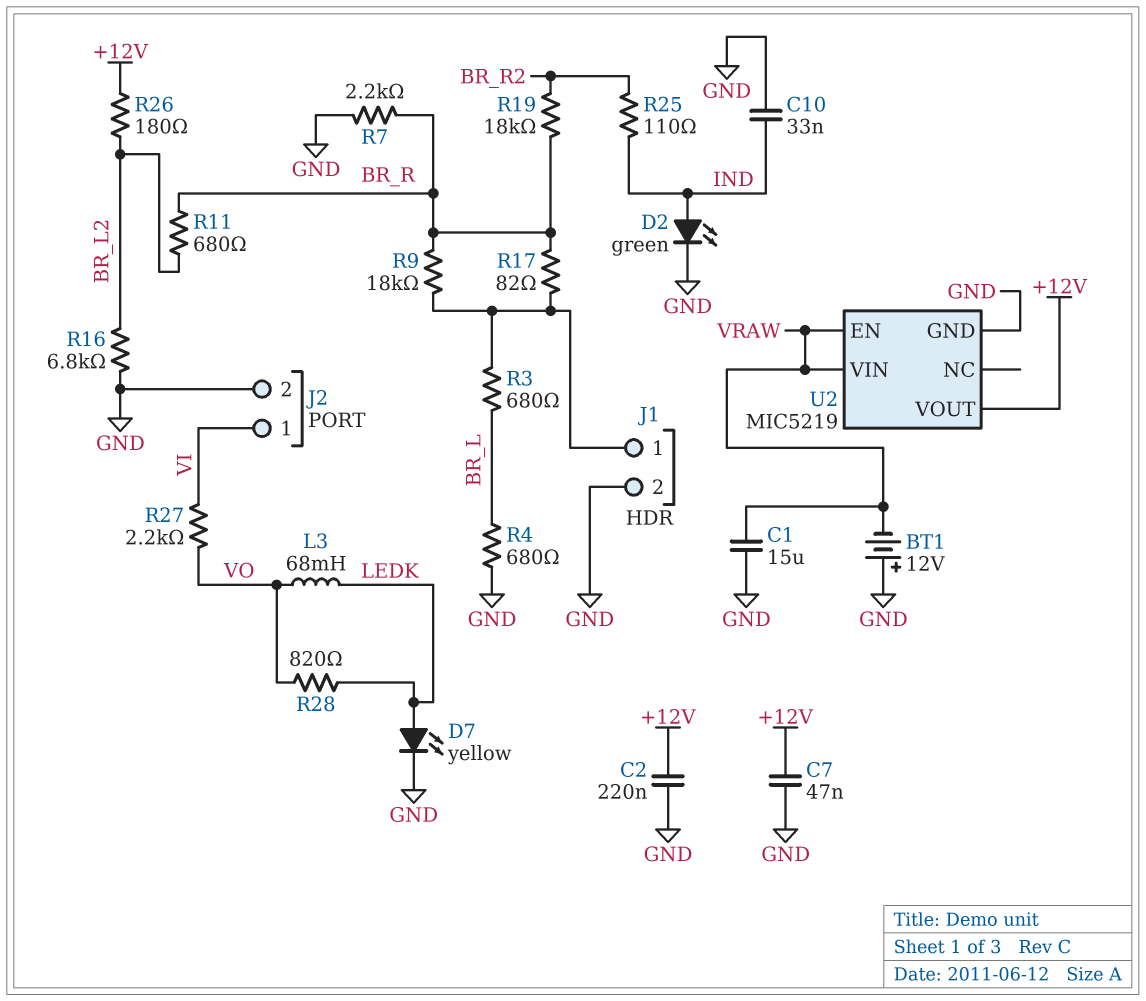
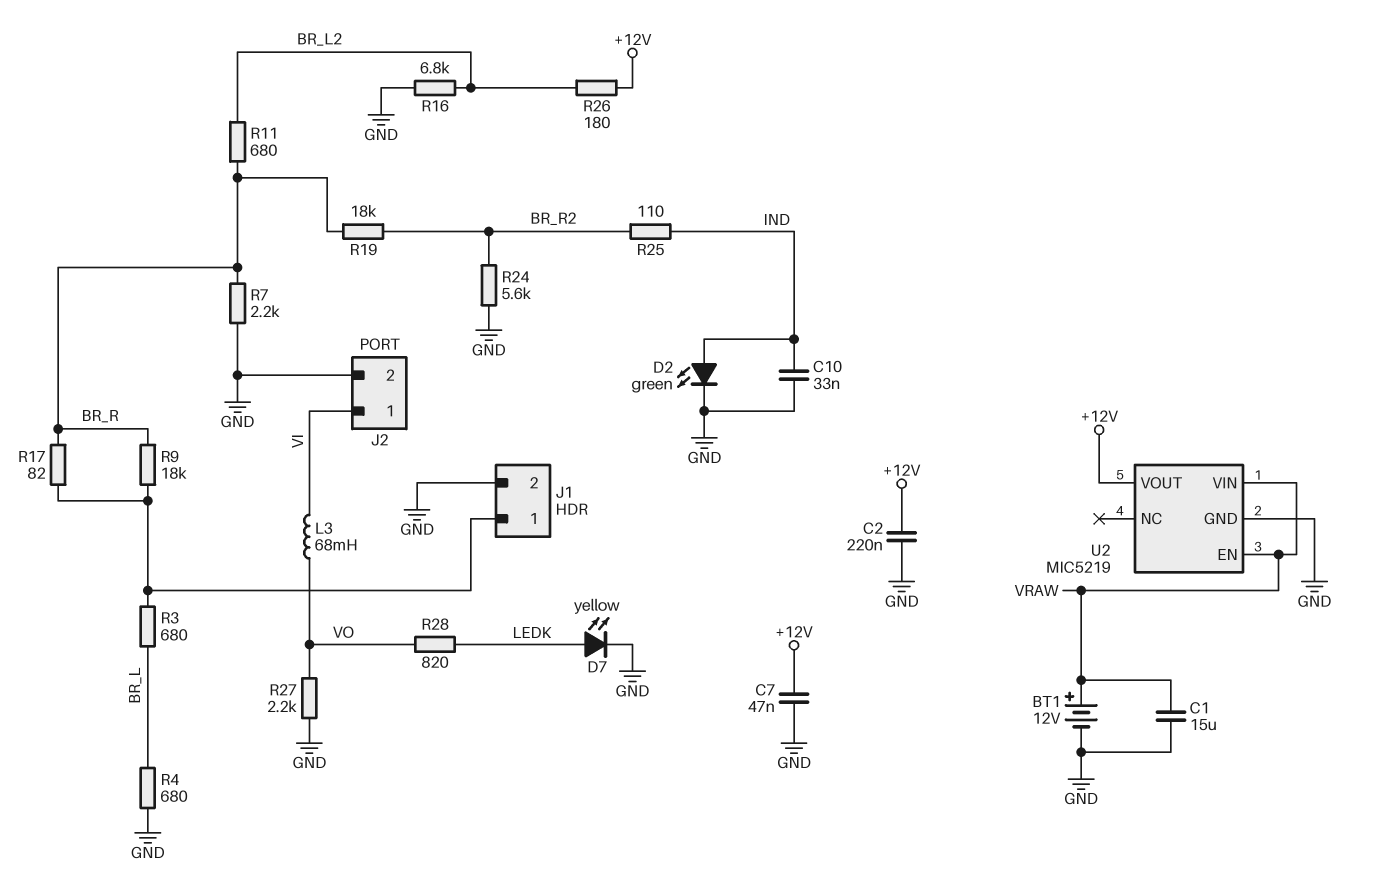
BT1: 12V (plus GND, minus VRAW) -> 12V (plus VRAW, minus GND)
L3: 68mH (LEDK, VO) -> 68mH (VI, VO)
R24: none -> 5.6k (BR_R2, GND)
R27: 2.2k (VI, VO) -> 2.2k (GND, VO)

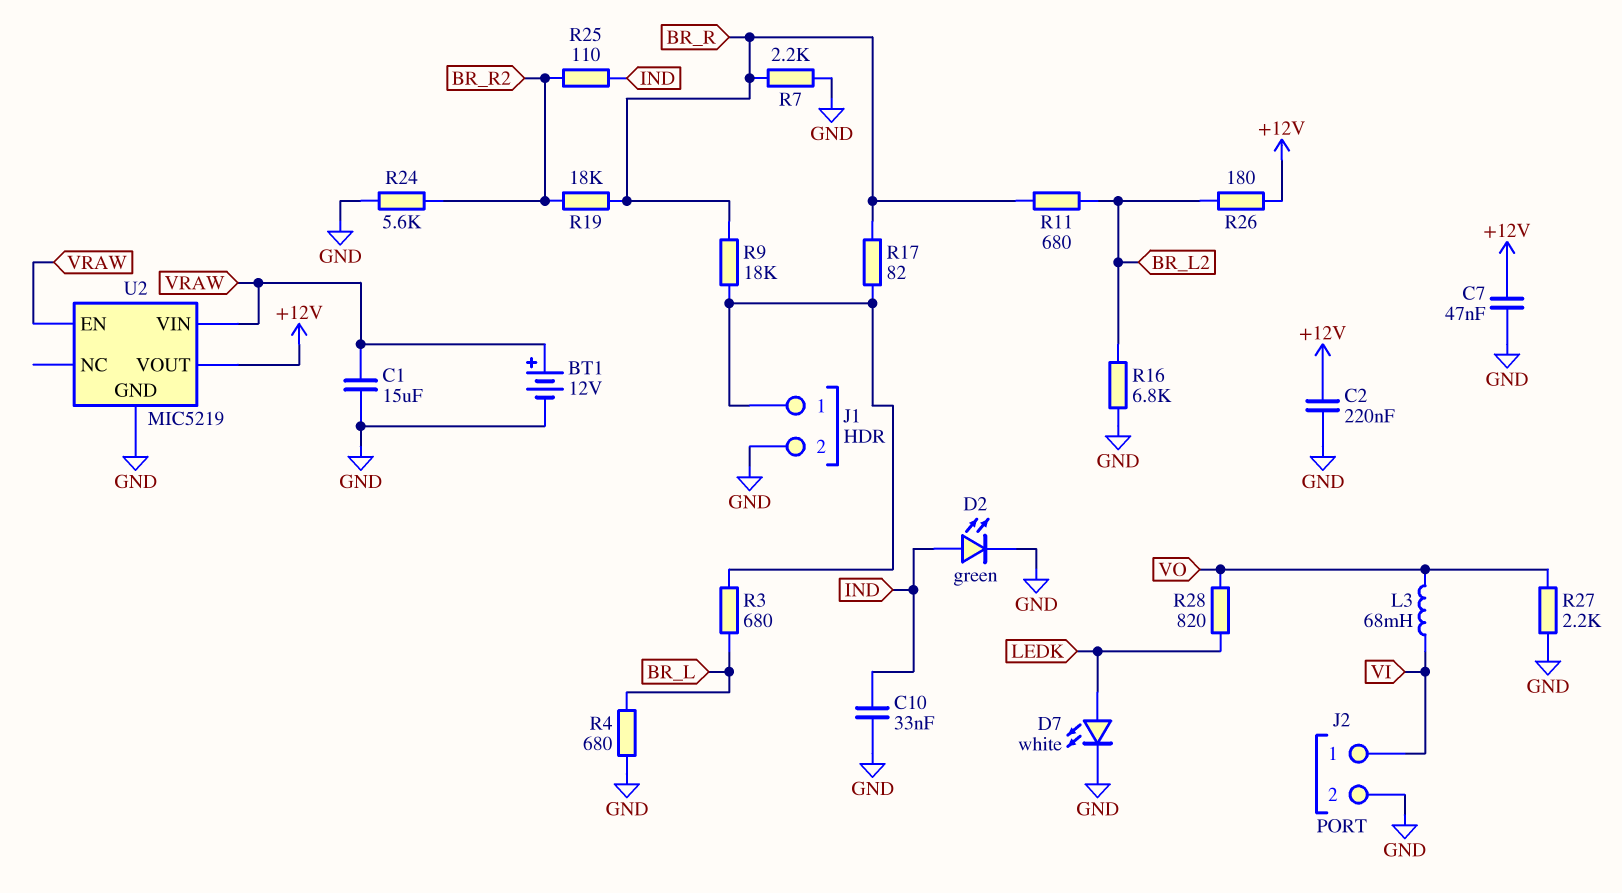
D7: LED yellow (A LEDK, K GND) -> LED white (A LEDK, K GND)

